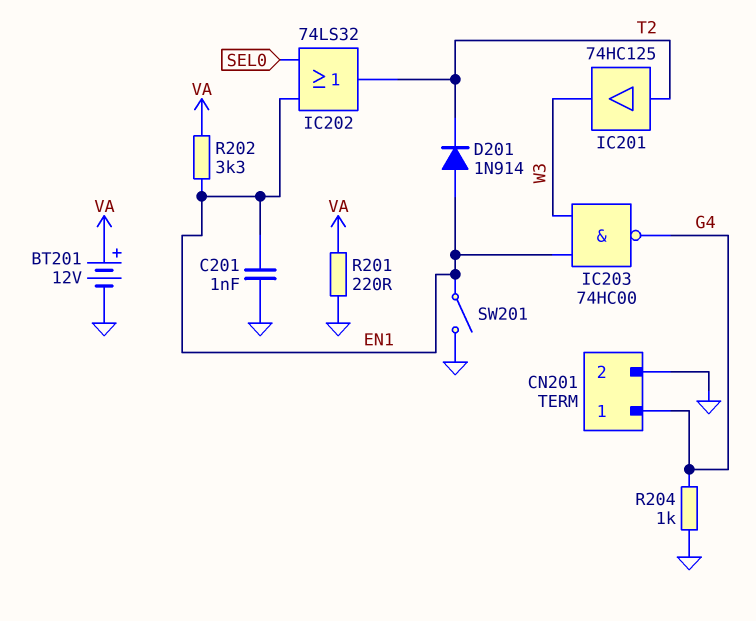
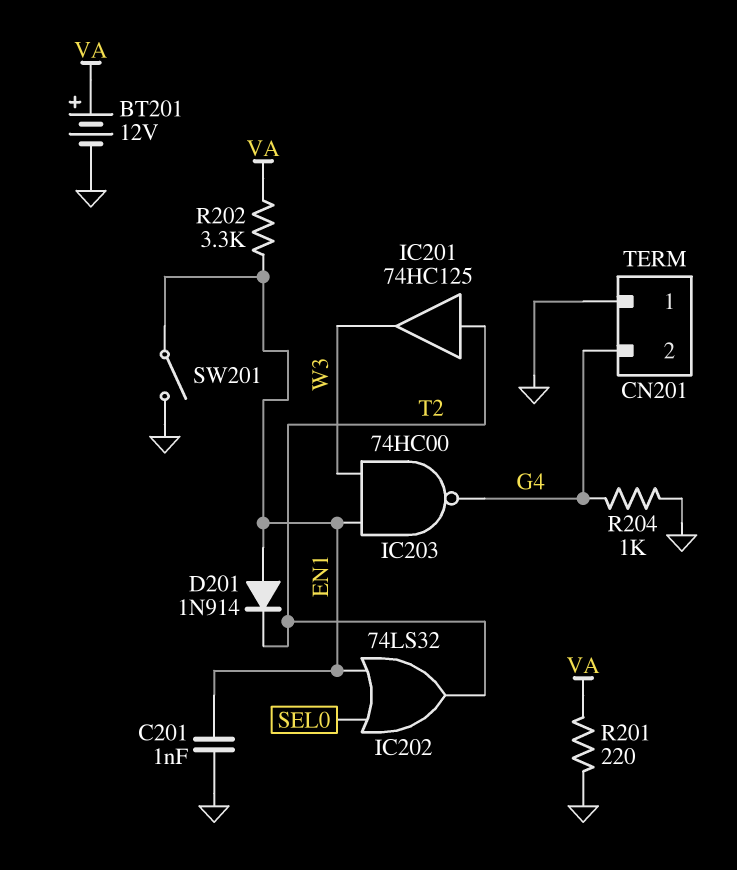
CN201 pin 1: G4 -> GND
CN201 pin 2: GND -> G4

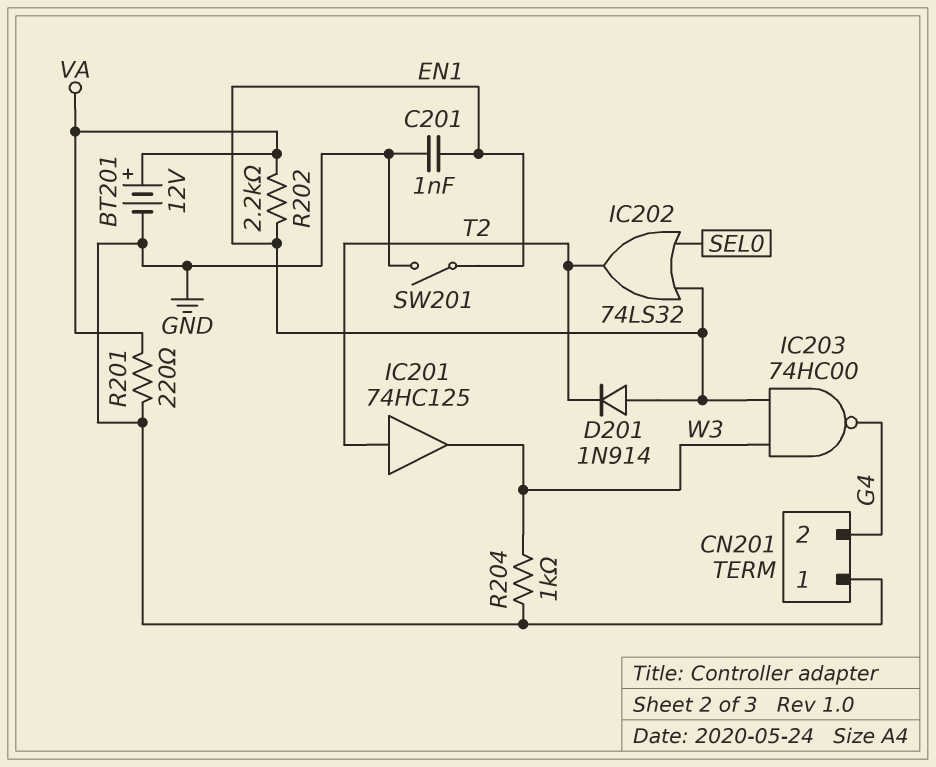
R202: 3.3k (EN1, VA) -> 2.2k (EN1, VA)
R204: 1k (G4, GND) -> 1k (GND, W3)

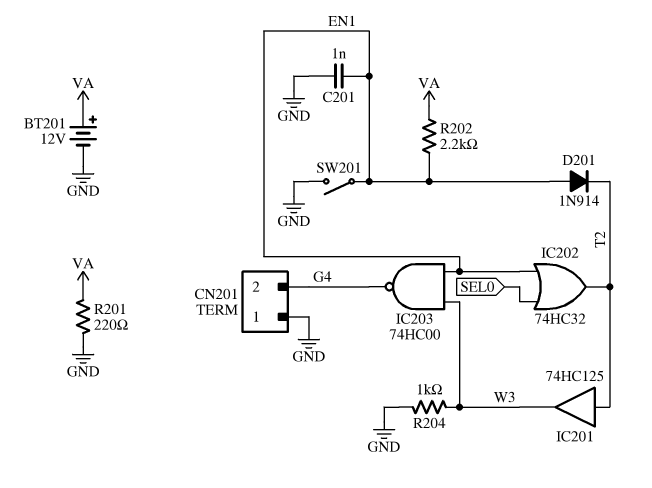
IC202: OR 74LS32 (in EN1, in SEL0, out T2) -> OR 74HC32 (in EN1, in SEL0, out T2)

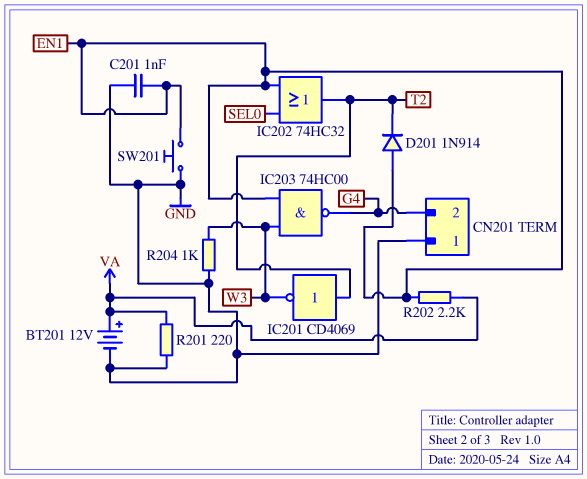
IC201: buffer 74HC125 (in T2, out W3) -> NOT CD4069 (in T2, out W3)
SW201: switch (EN1, GND) -> button (EN1, GND)

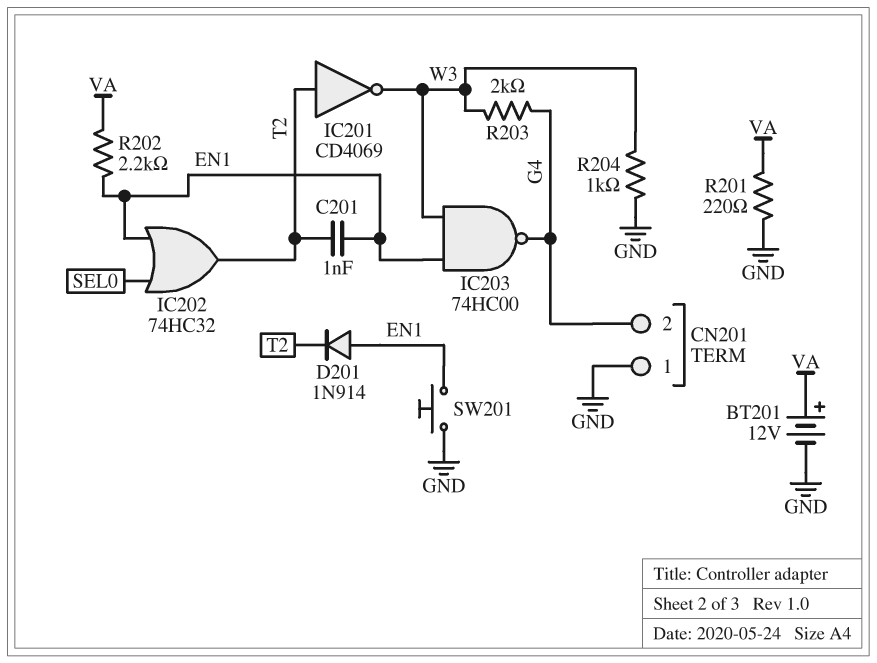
C201: 1nF (EN1, GND) -> 1nF (EN1, T2)
R203: none -> 2k (G4, W3)

